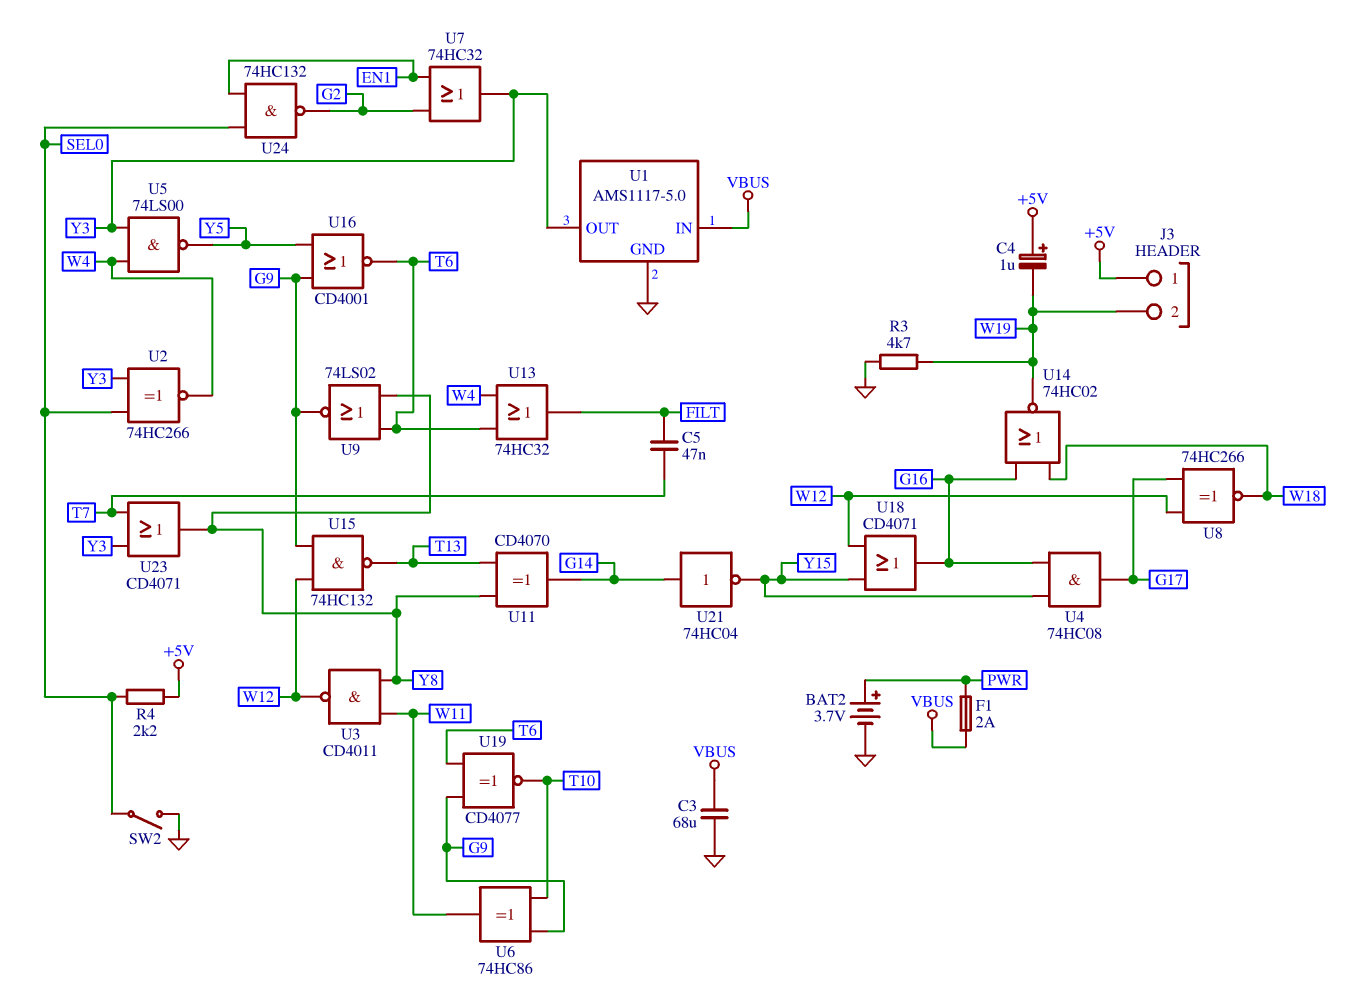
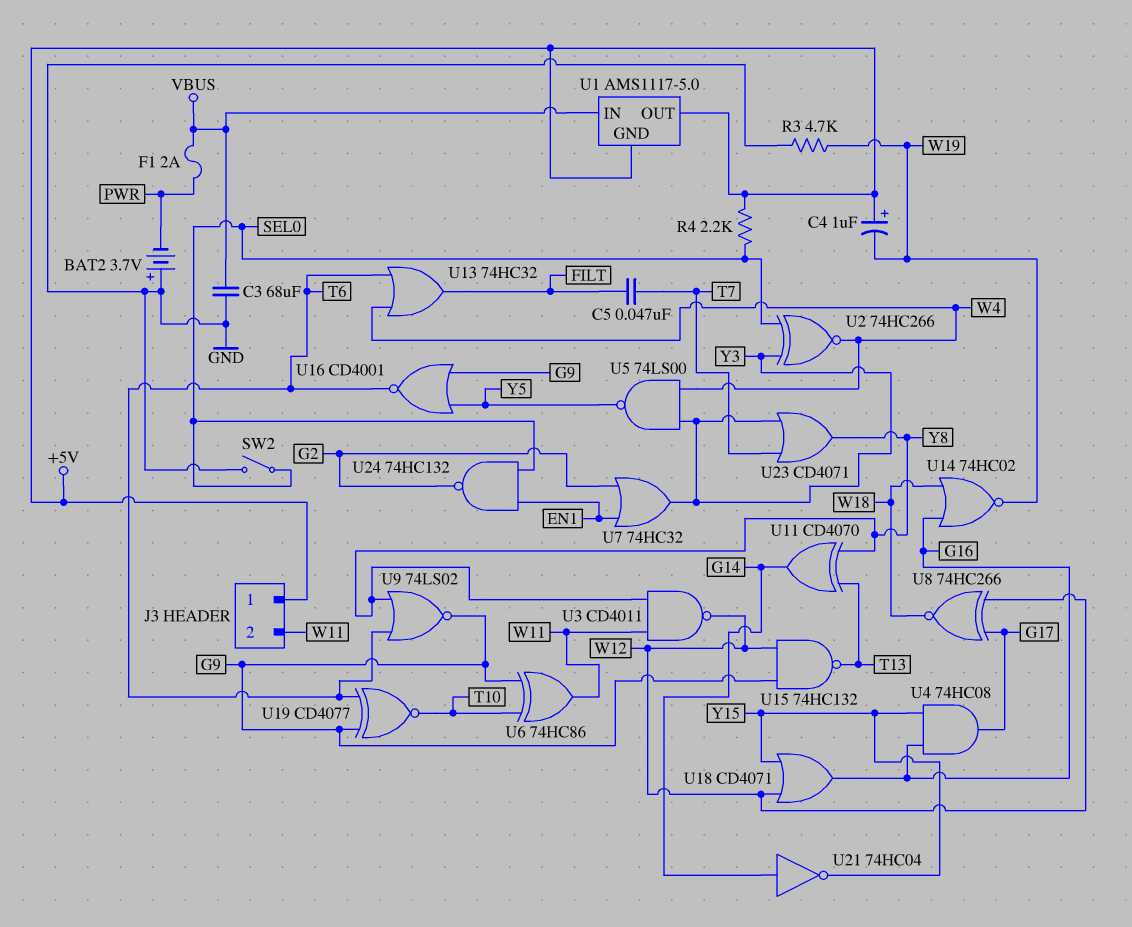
BAT2: 3.7V (plus PWR, minus GND) -> 3.7V (plus GND, minus PWR)
J3 pin 2: W19 -> W11
U1 pin GND: GND -> +5V
U1 pin OUT: Y3 -> +5V

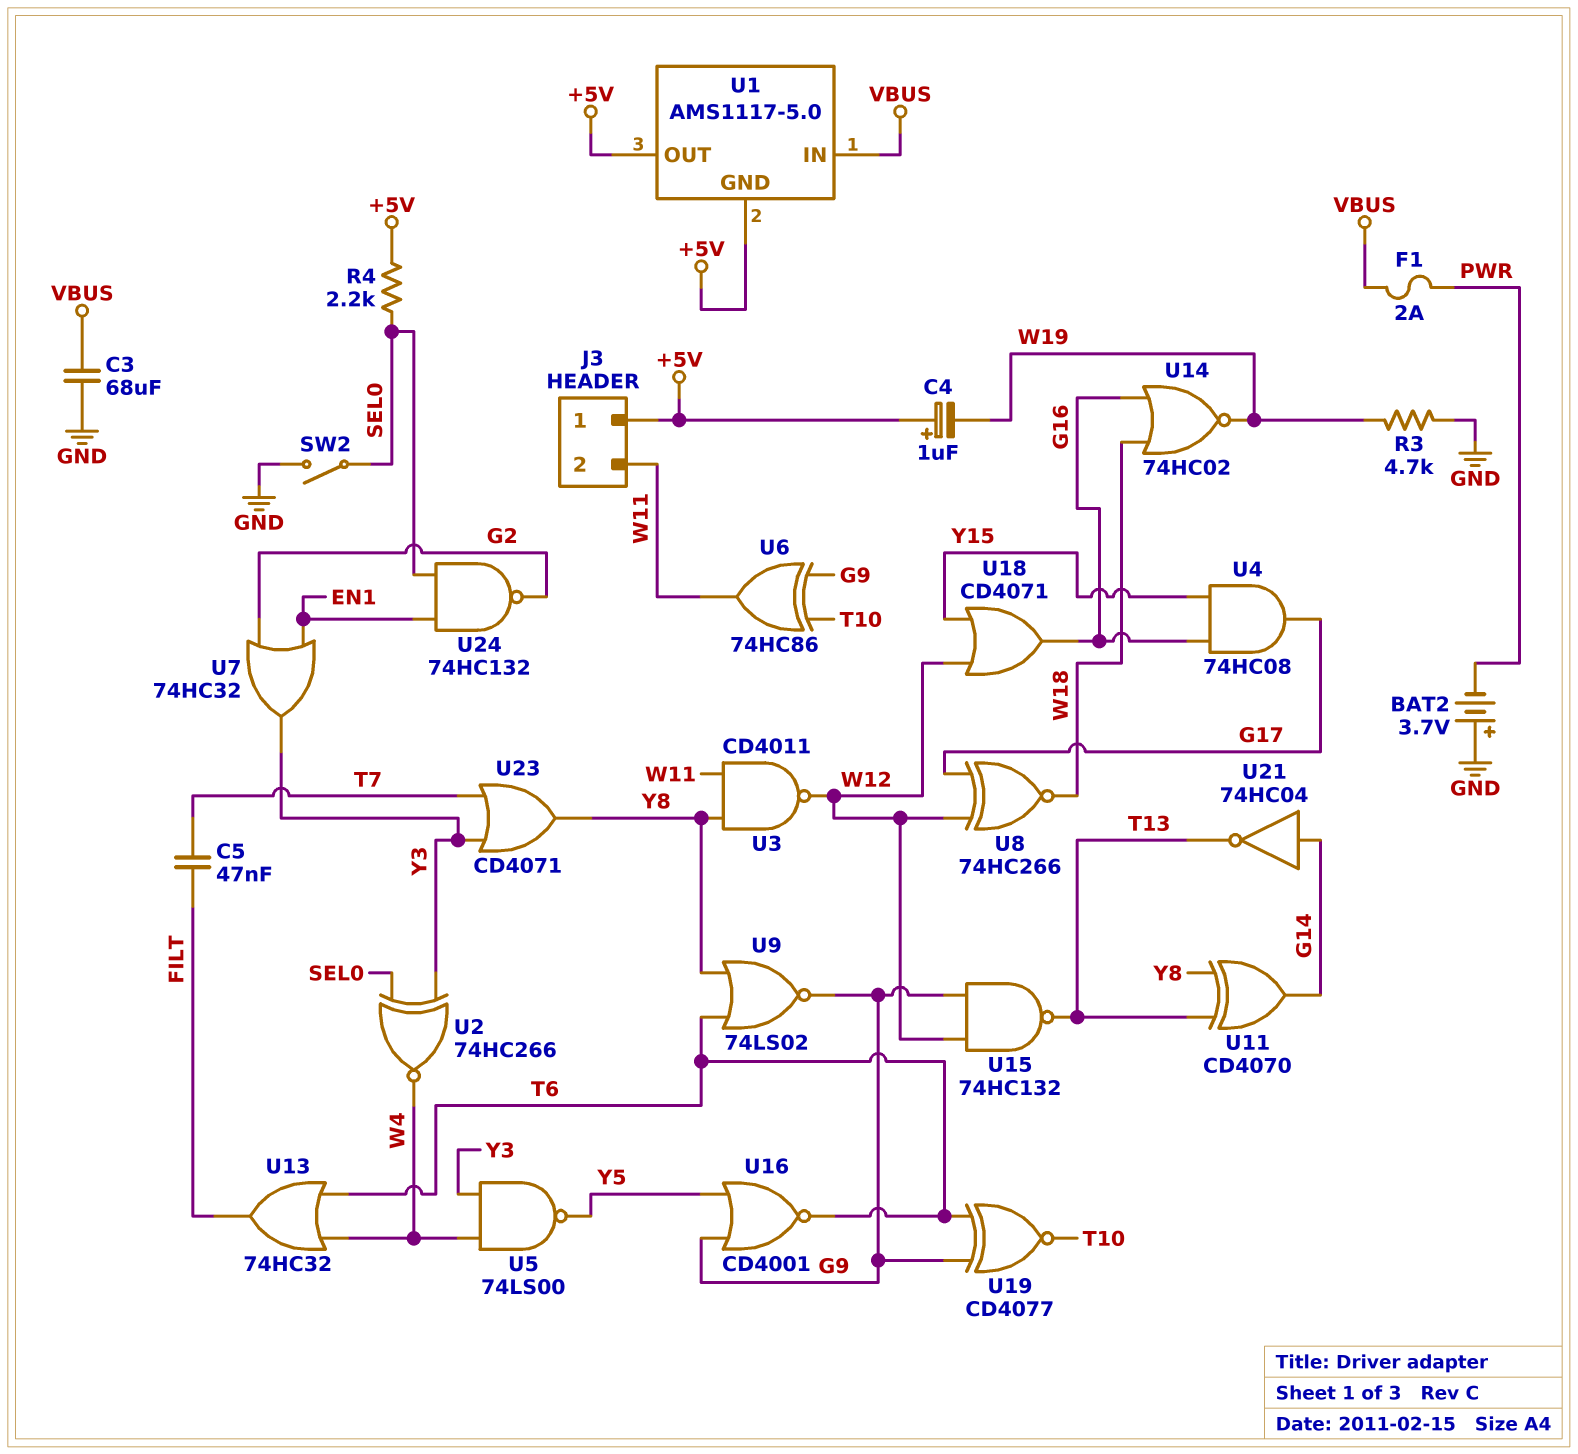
U21: NOT 74HC04 (in G14, out Y15) -> NOT 74HC04 (in G14, out T13)

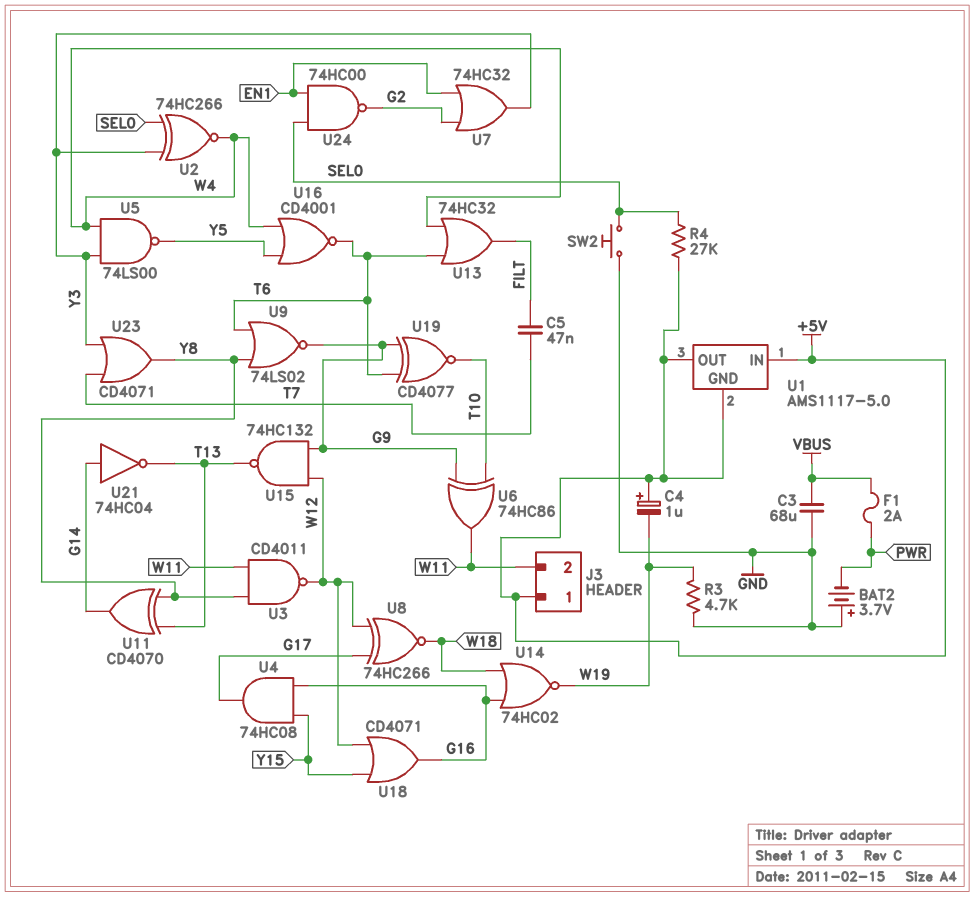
R4: 2.2k (+5V, SEL0) -> 27k (+5V, SEL0)
SW2: switch (GND, SEL0) -> button (GND, SEL0)
U1 pin IN: VBUS -> +5V
U16: NOR CD4001 (in G9, in Y5, out T6) -> NOR CD4001 (in W4, in Y5, out T6)
U24: NAND 74HC132 (in EN1, in SEL0, out G2) -> NAND 74HC00 (in EN1, in SEL0, out G2)

